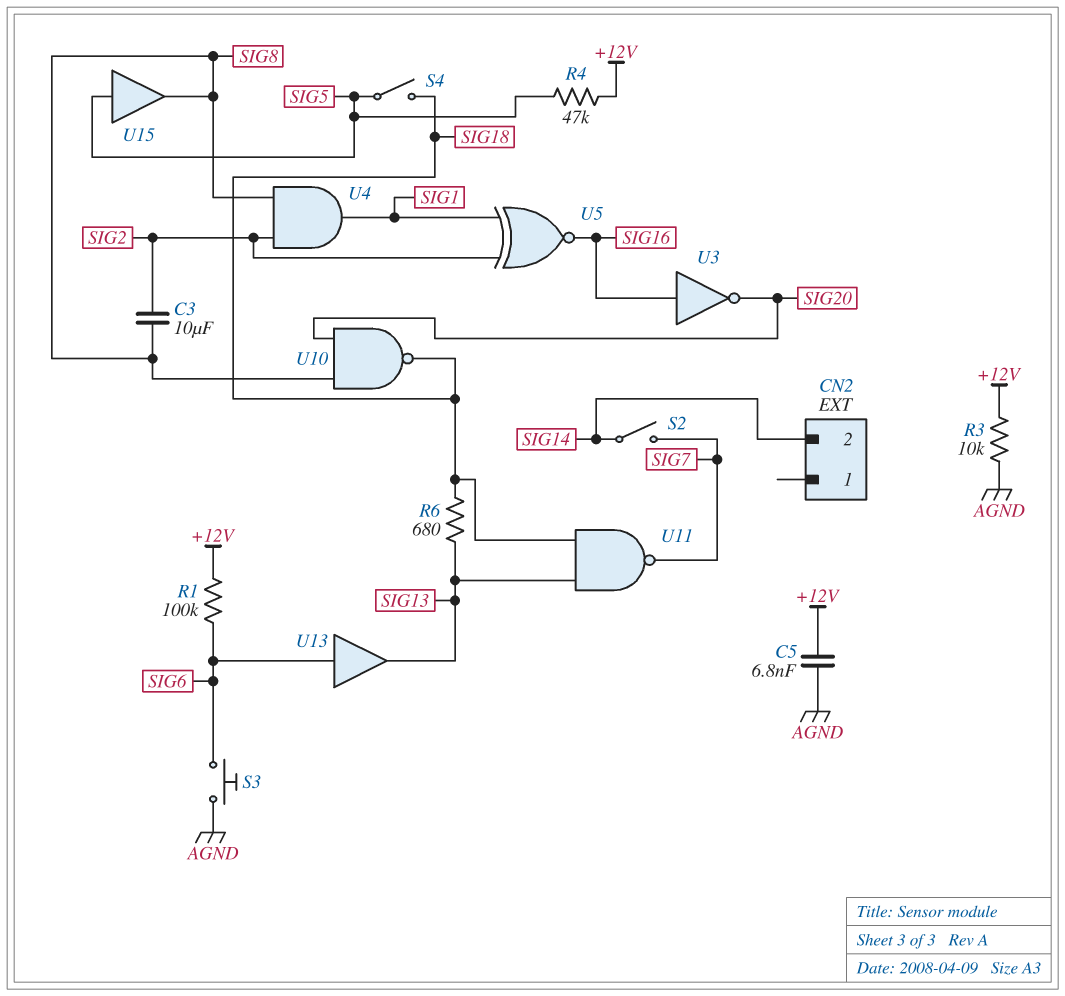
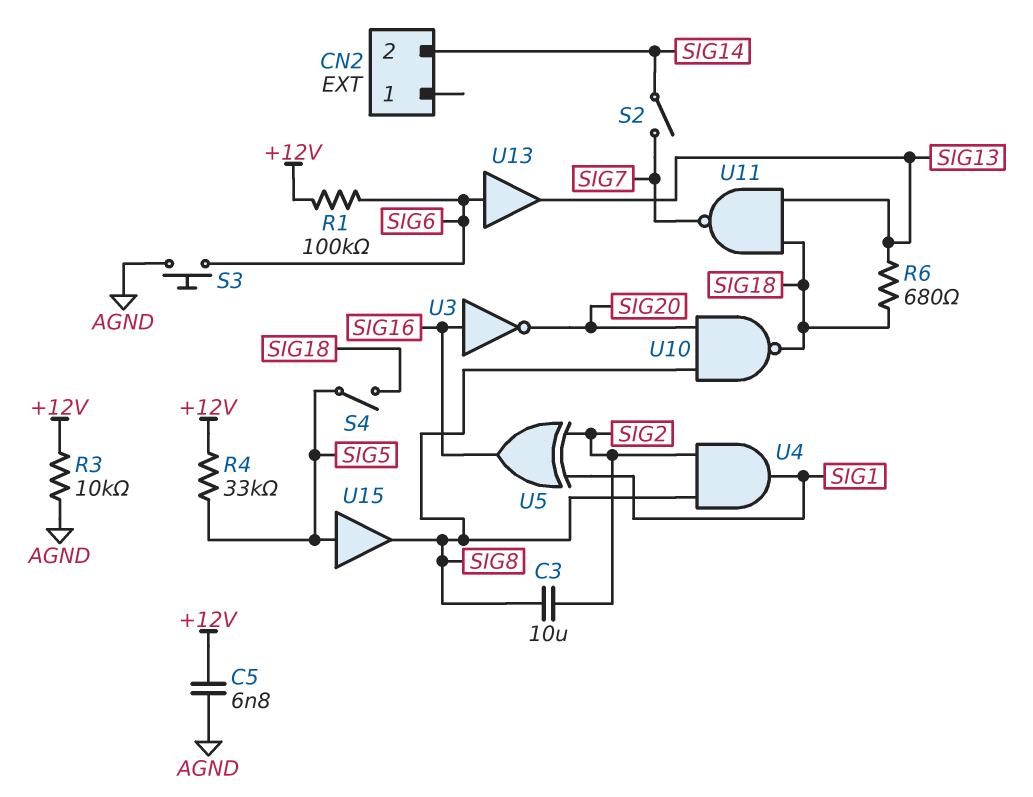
R4: 47k (+12V, SIG5) -> 33k (+12V, SIG5)
U5: XNOR (in SIG1, in SIG2, out SIG16) -> XOR (in SIG1, in SIG2, out SIG16)

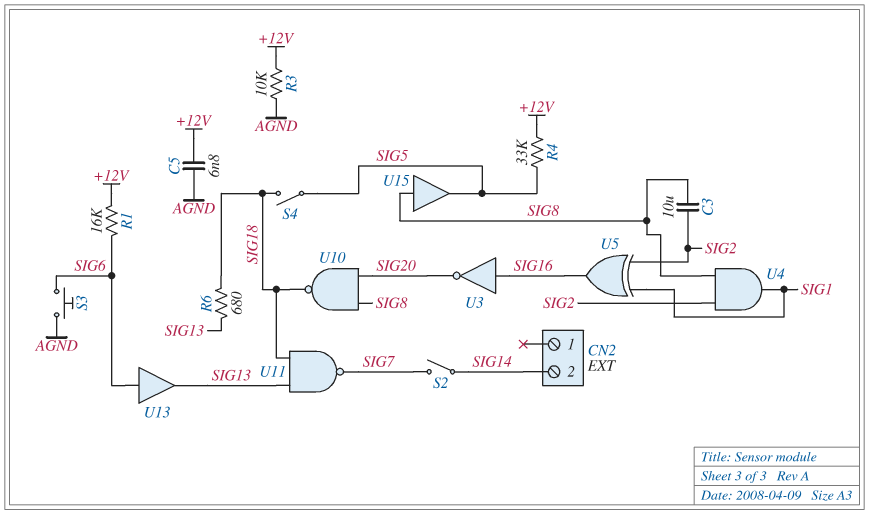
R1: 100k (+12V, SIG6) -> 16k (+12V, SIG6)
U15: buffer (in SIG5, out SIG8) -> buffer (in SIG8, out SIG5)

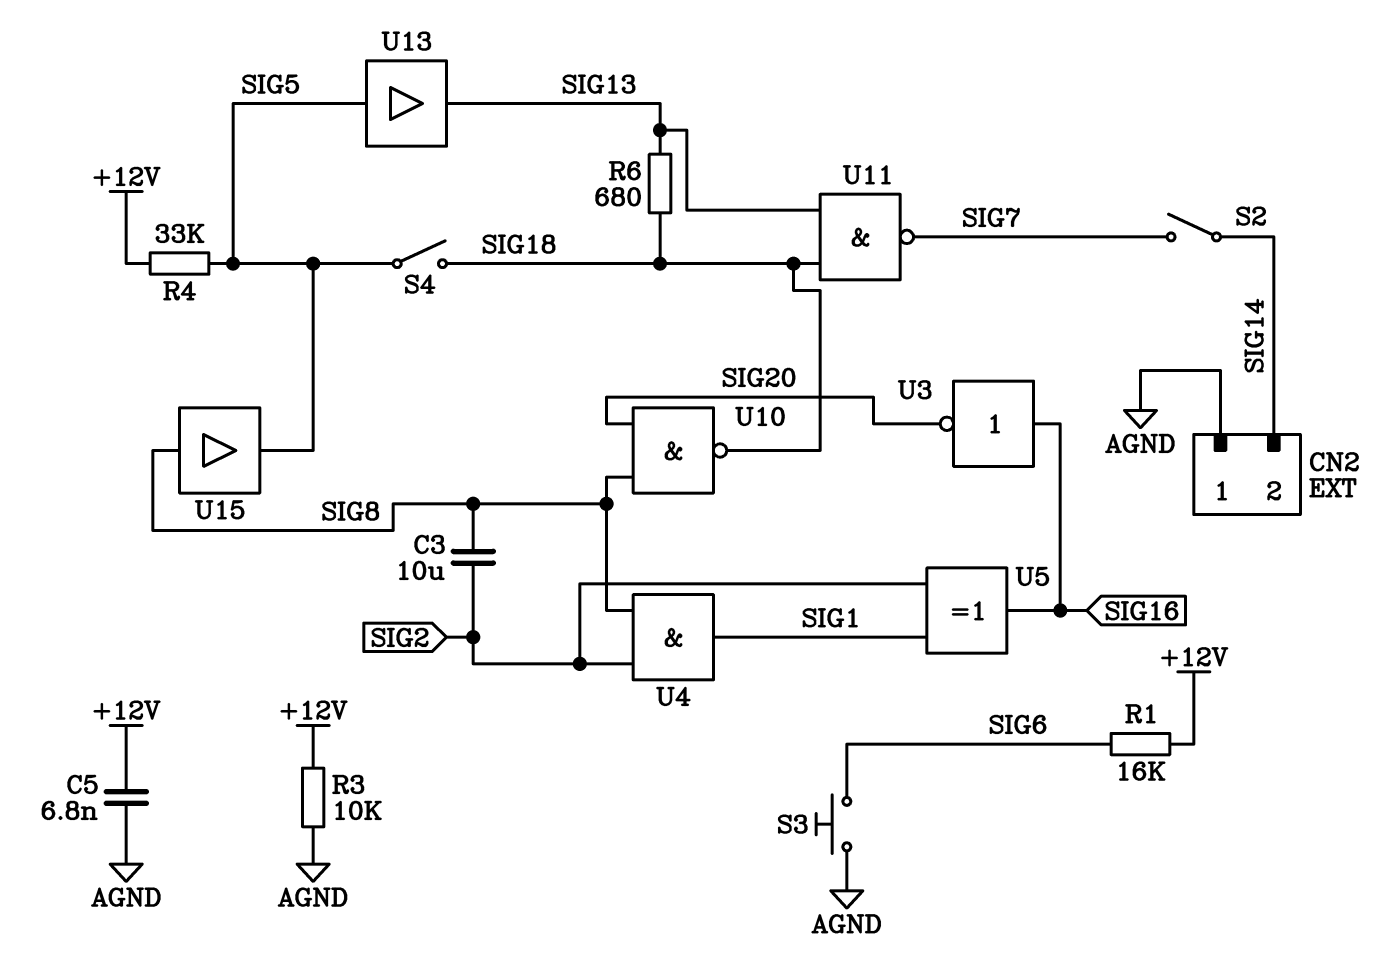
CN2 pin 1: none -> AGND
U13: buffer (in SIG6, out SIG13) -> buffer (in SIG5, out SIG13)

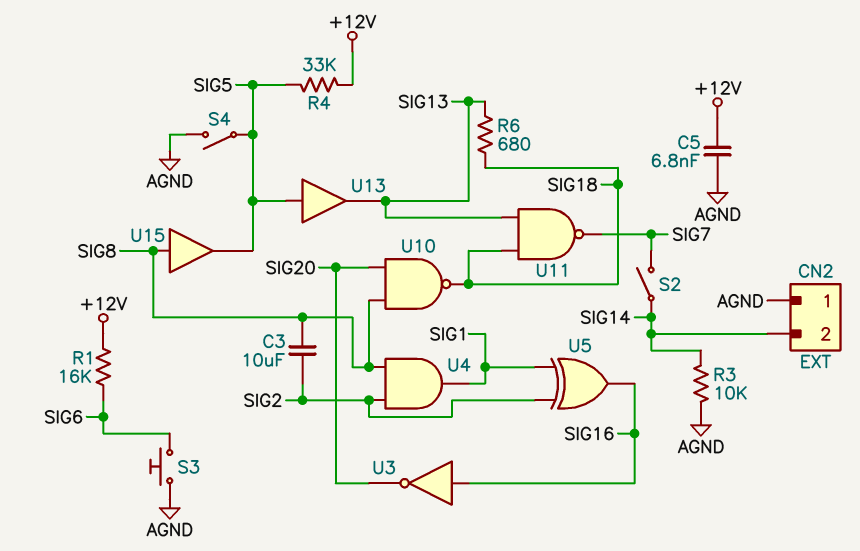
R3: 10k (+12V, AGND) -> 10k (AGND, SIG14)
S4: switch (SIG5, SIG18) -> switch (AGND, SIG5)

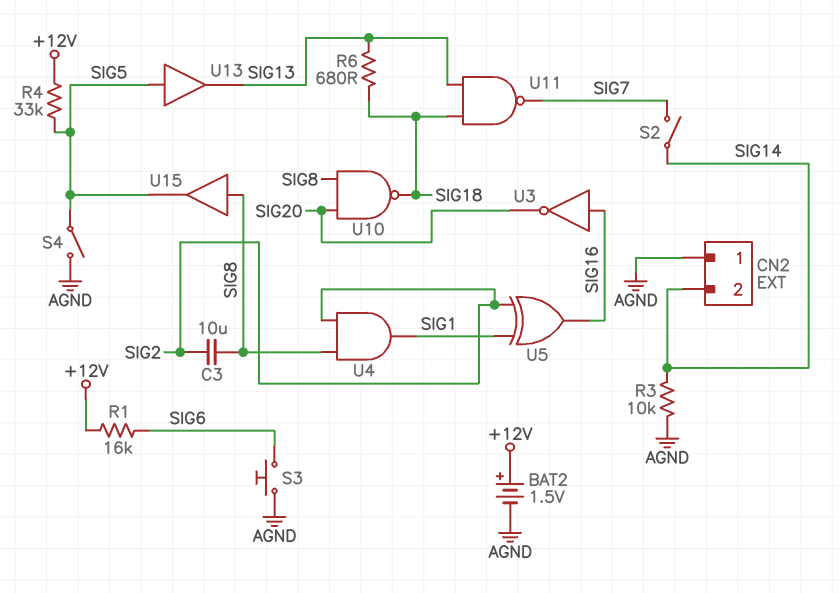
BAT2: none -> 1.5V (plus +12V, minus AGND)
C5: 6.8nF (+12V, AGND) -> none

